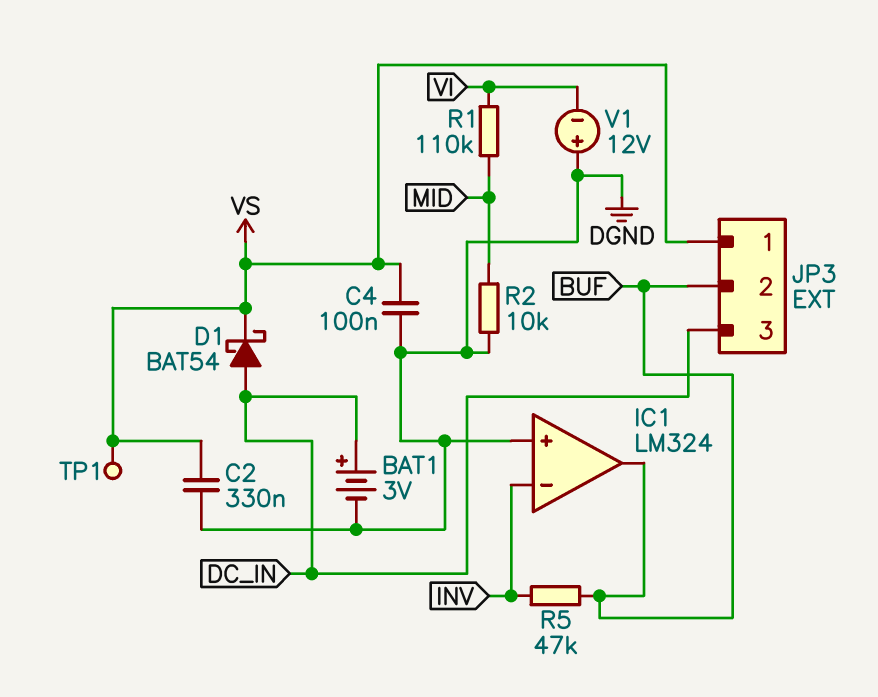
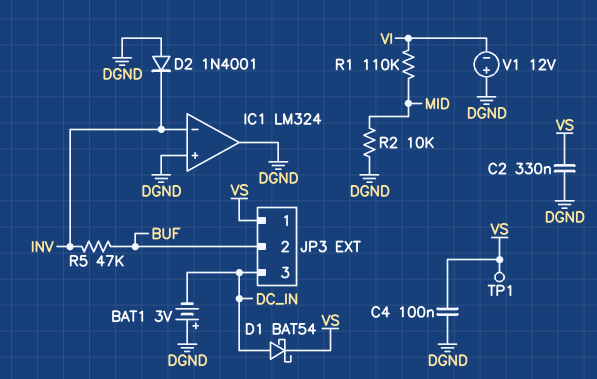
BAT1: 3V (plus DC_IN, minus DGND) -> 3V (plus DGND, minus DC_IN)
D2: none -> diode 1N4001 (A DGND, K INV)
IC1 pin out: BUF -> DGND

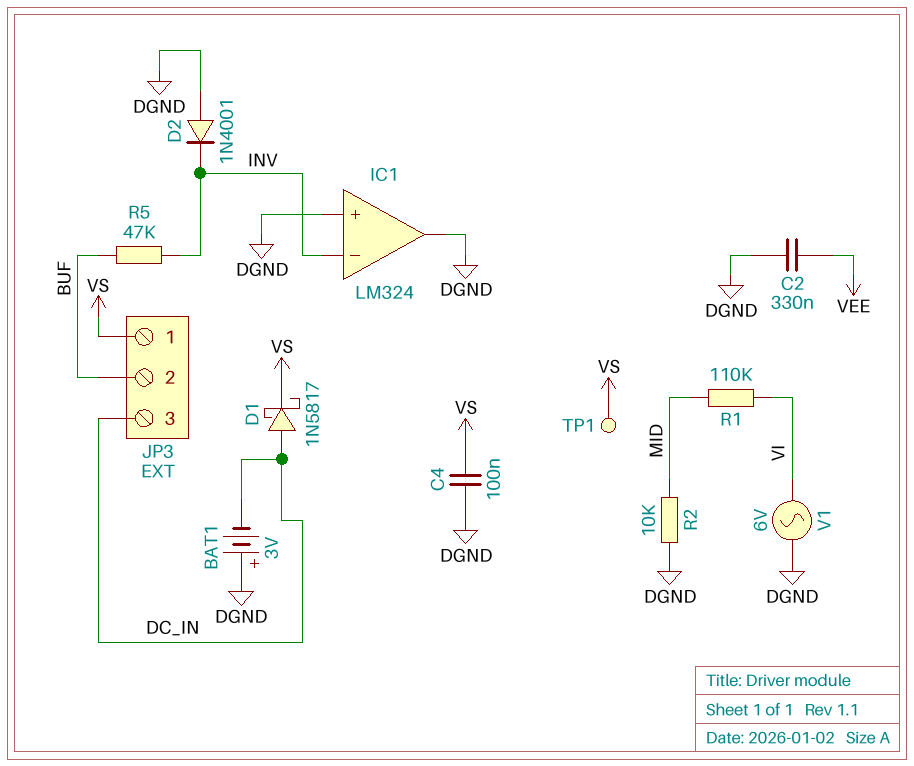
C2: 330nF (DGND, VS) -> 330nF (DGND, VEE)
D1: schottky BAT54 (A DC_IN, K VS) -> schottky 1N5817 (A DC_IN, K VS)
V1: 12V (plus DGND, minus VI) -> AC 6V (DGND, VI)

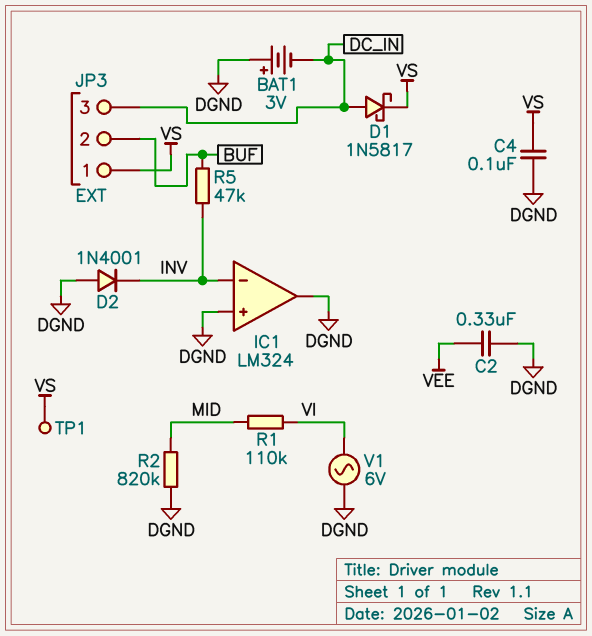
R2: 10k (DGND, MID) -> 820k (DGND, MID)

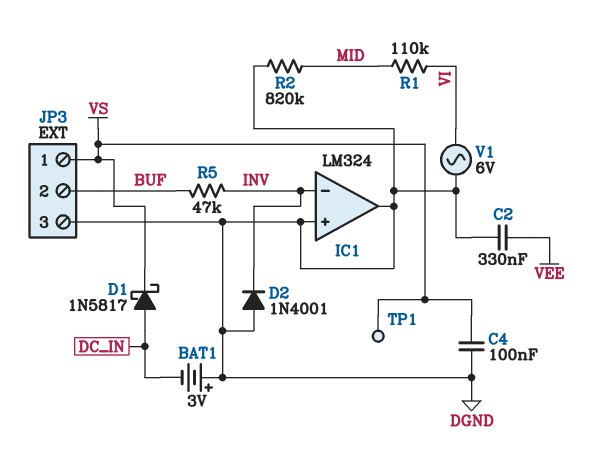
JP3 pin 3: DC_IN -> DGND

